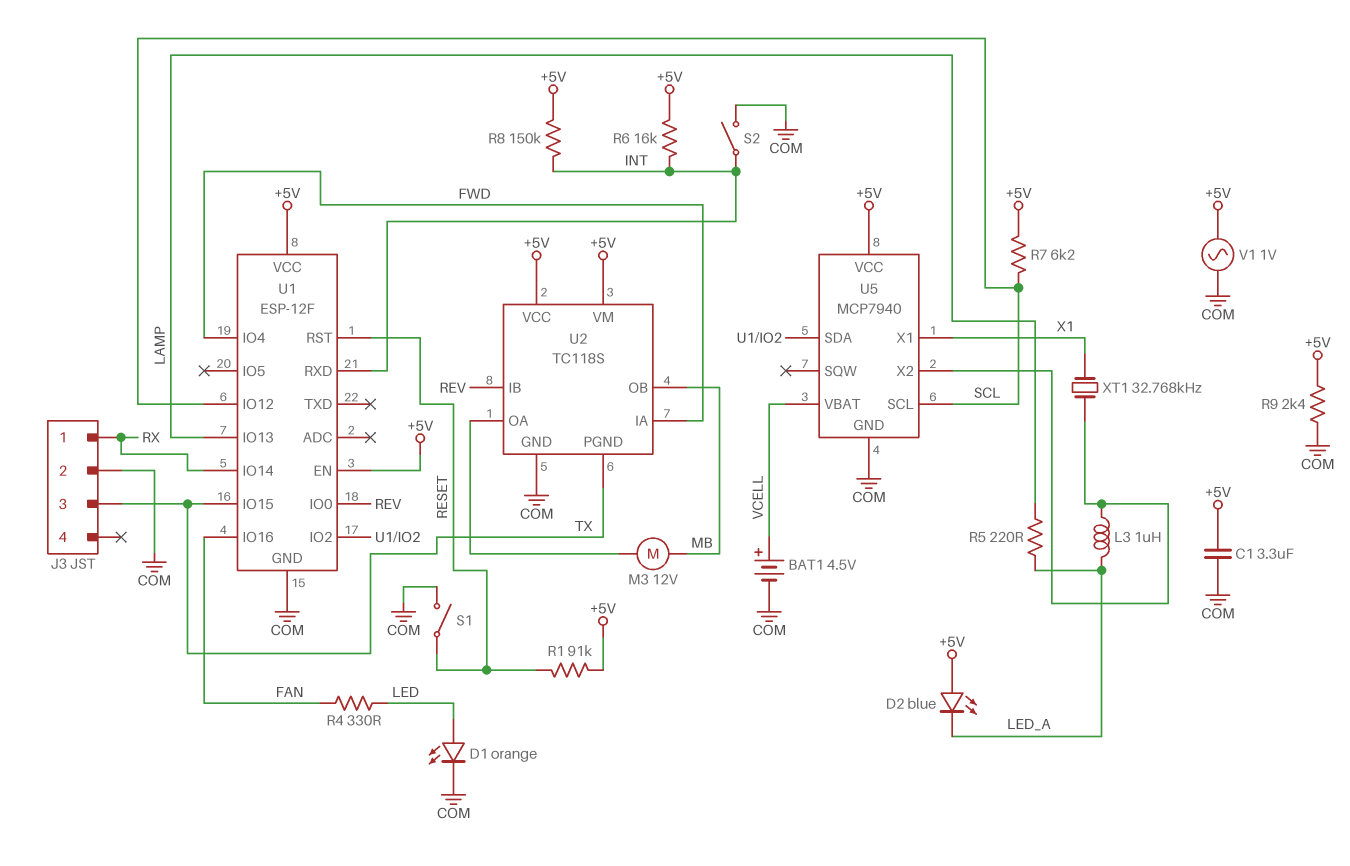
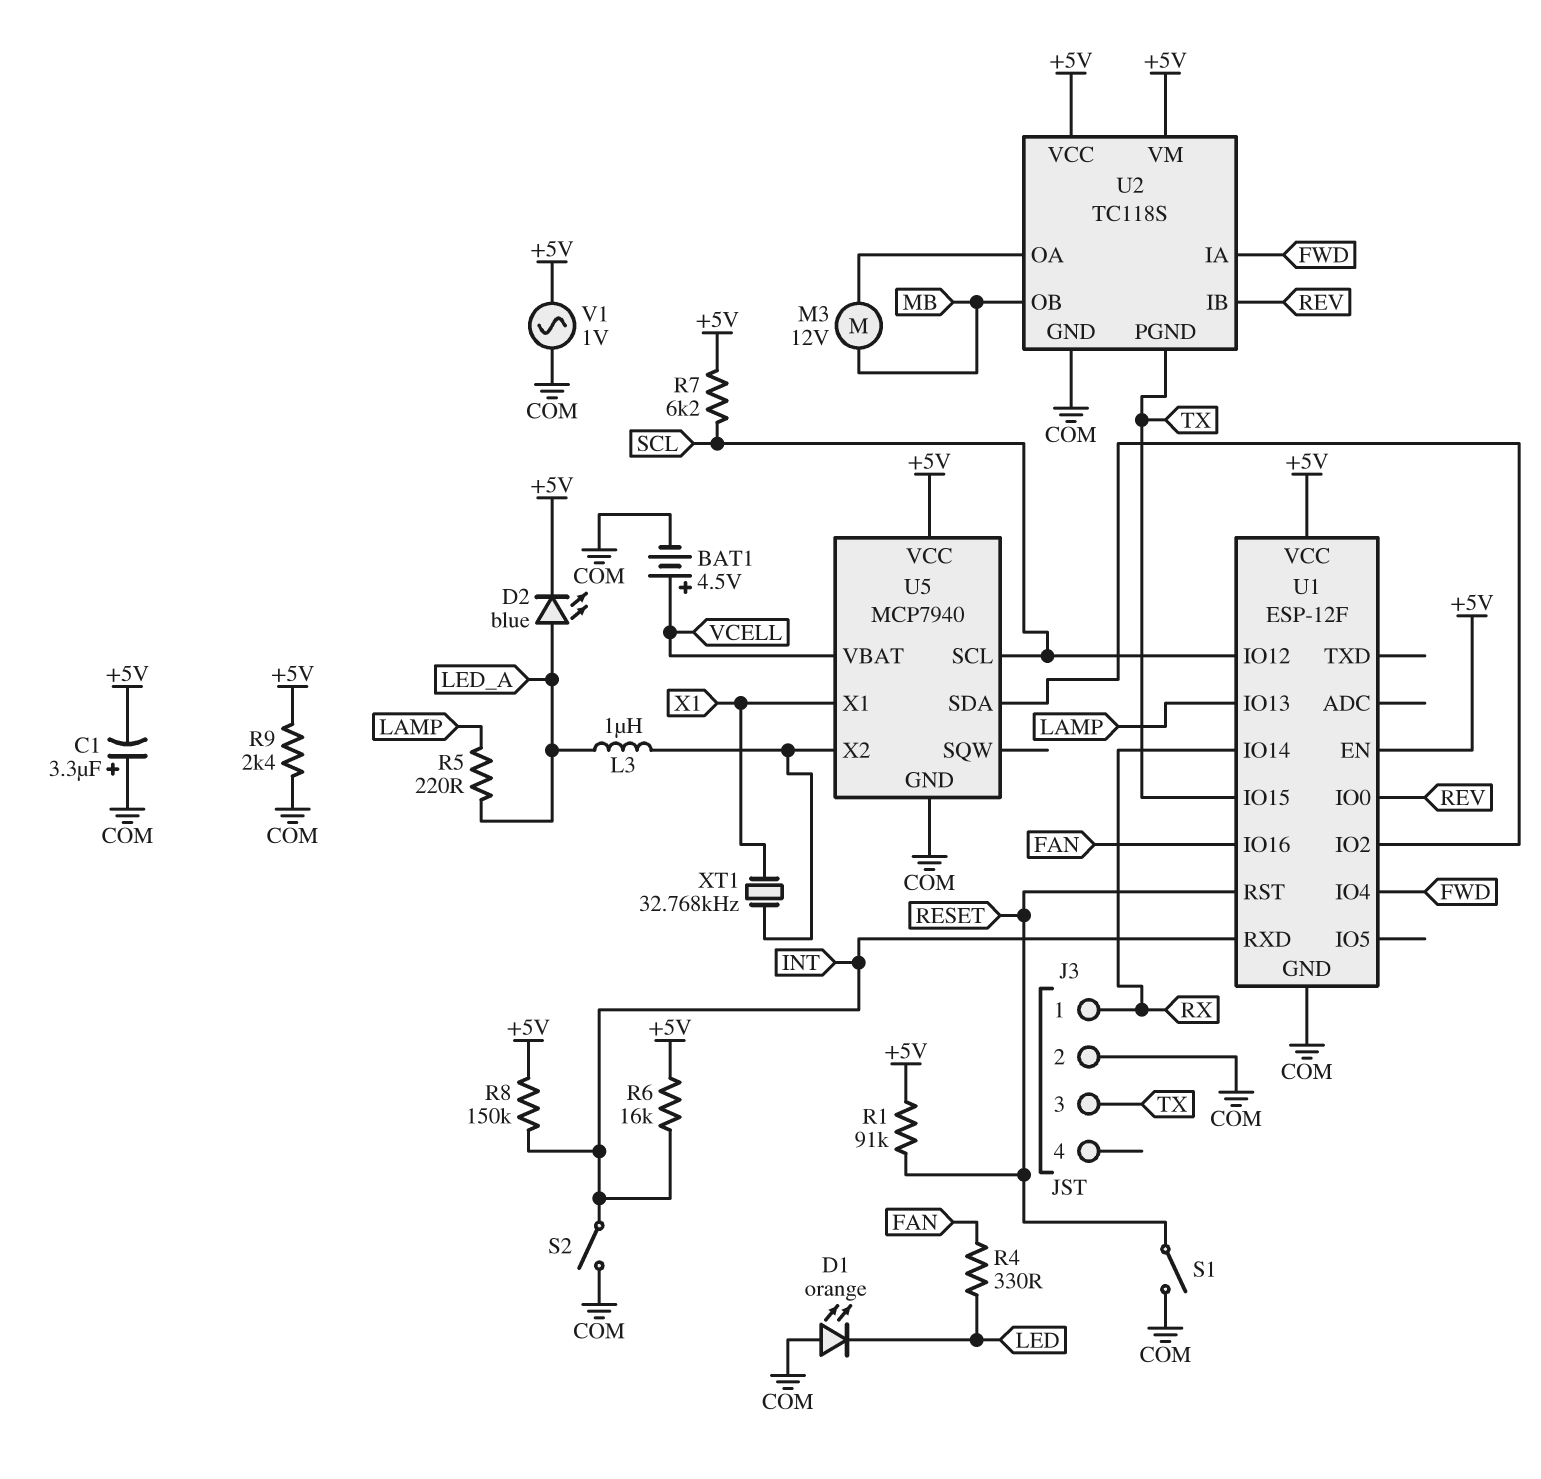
C1: 3.3uF (+5V, COM) -> 3.3uF (plus COM, minus +5V)
D1: LED orange (A LED, K COM) -> LED orange (A COM, K LED)
D2: LED blue (A +5V, K LED_A) -> LED blue (A LED_A, K +5V)

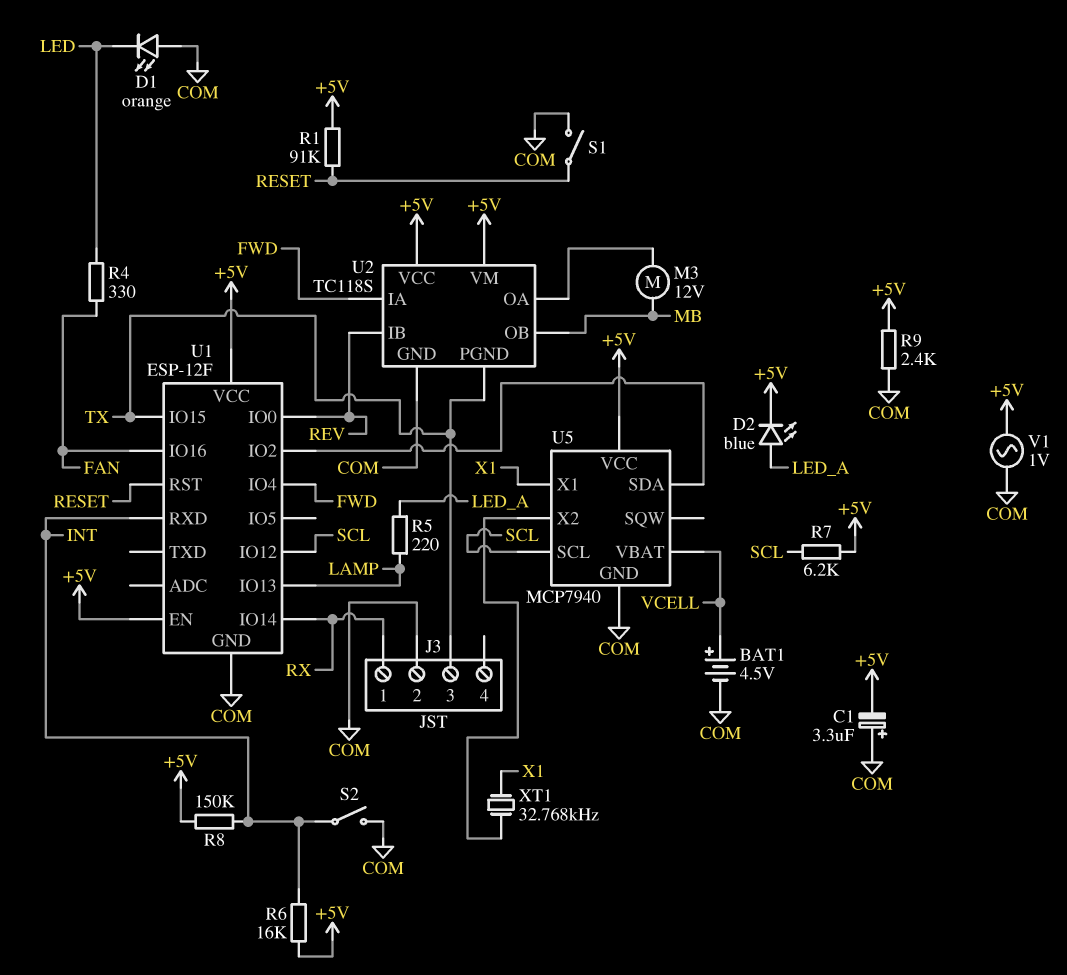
L3: 1uH (LED_A, U5/X2) -> none

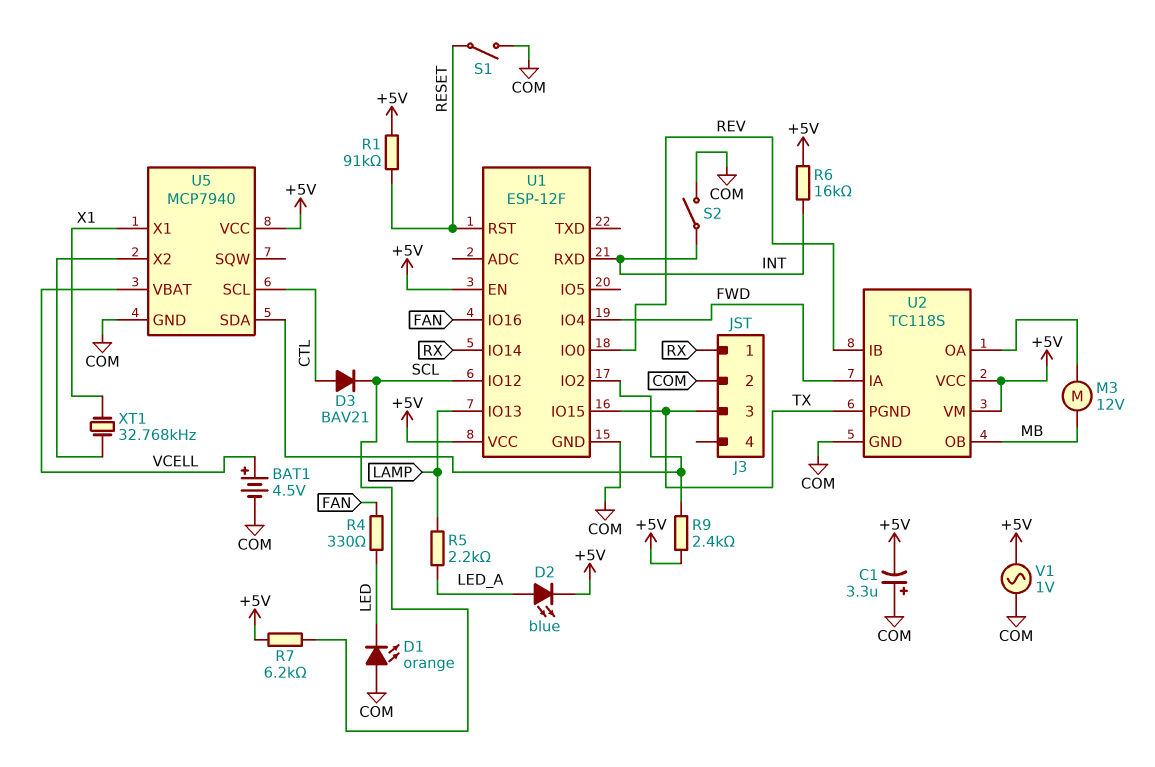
D3: none -> diode BAV21 (A CTL, K SCL)
R5: 220 (LAMP, LED_A) -> 2.2k (LAMP, LED_A)
R8: 150k (+5V, INT) -> none
R9: 2.4k (+5V, COM) -> 2.4k (+5V, U1/IO2)
U5 pin SCL: SCL -> CTL

